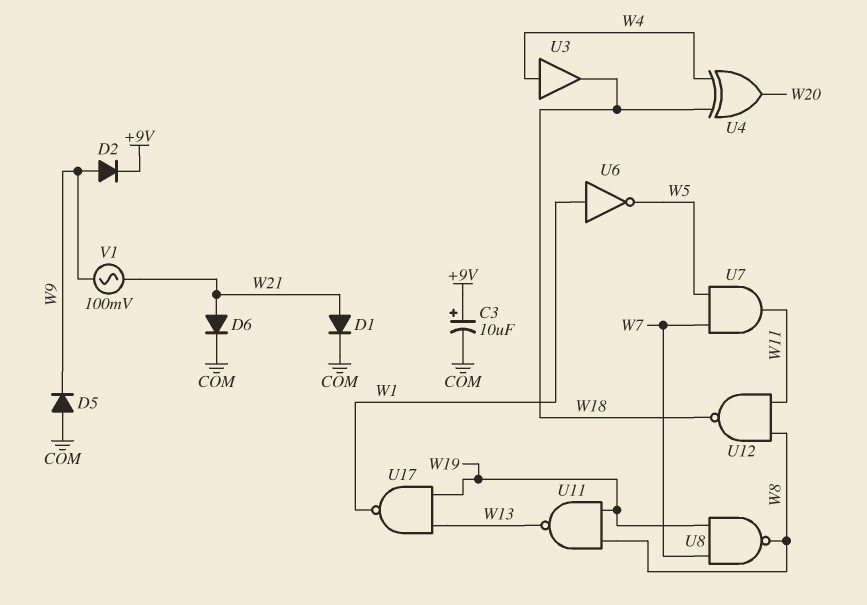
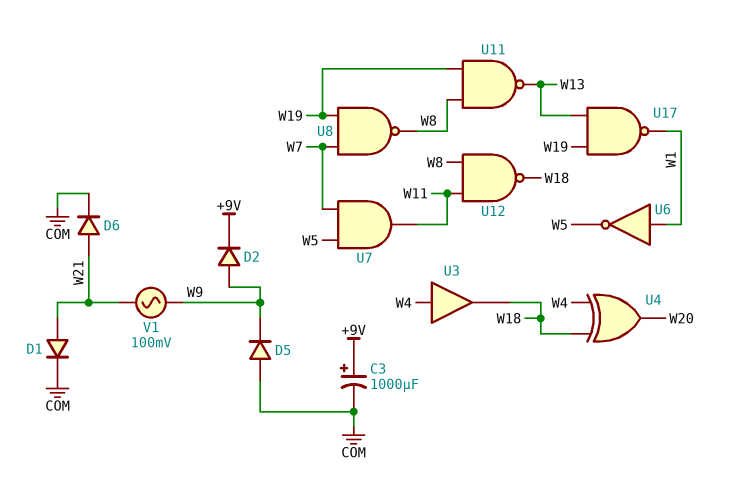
C3: 10uF (plus +9V, minus COM) -> 1000uF (plus +9V, minus COM)

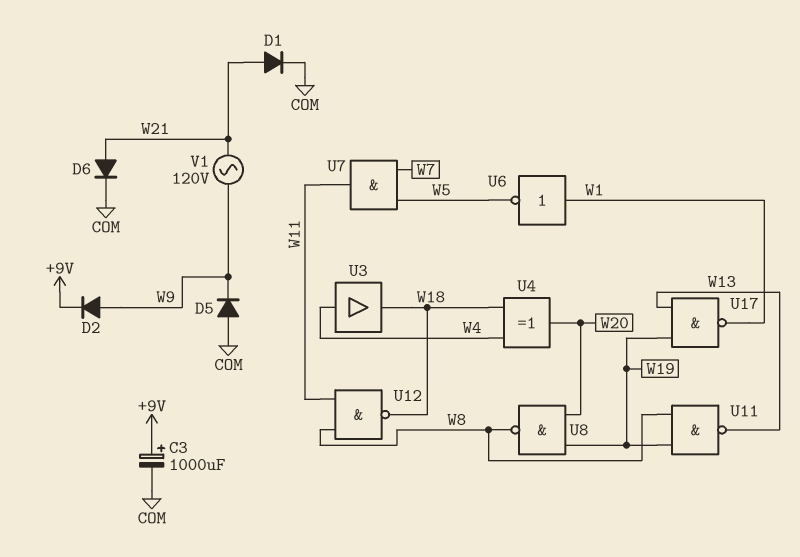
U8: NAND (in W7, in W19, out W8) -> NAND (in W19, in W20, out W8)
V1: AC 100mV (W9, W21) -> AC 120V (W9, W21)

